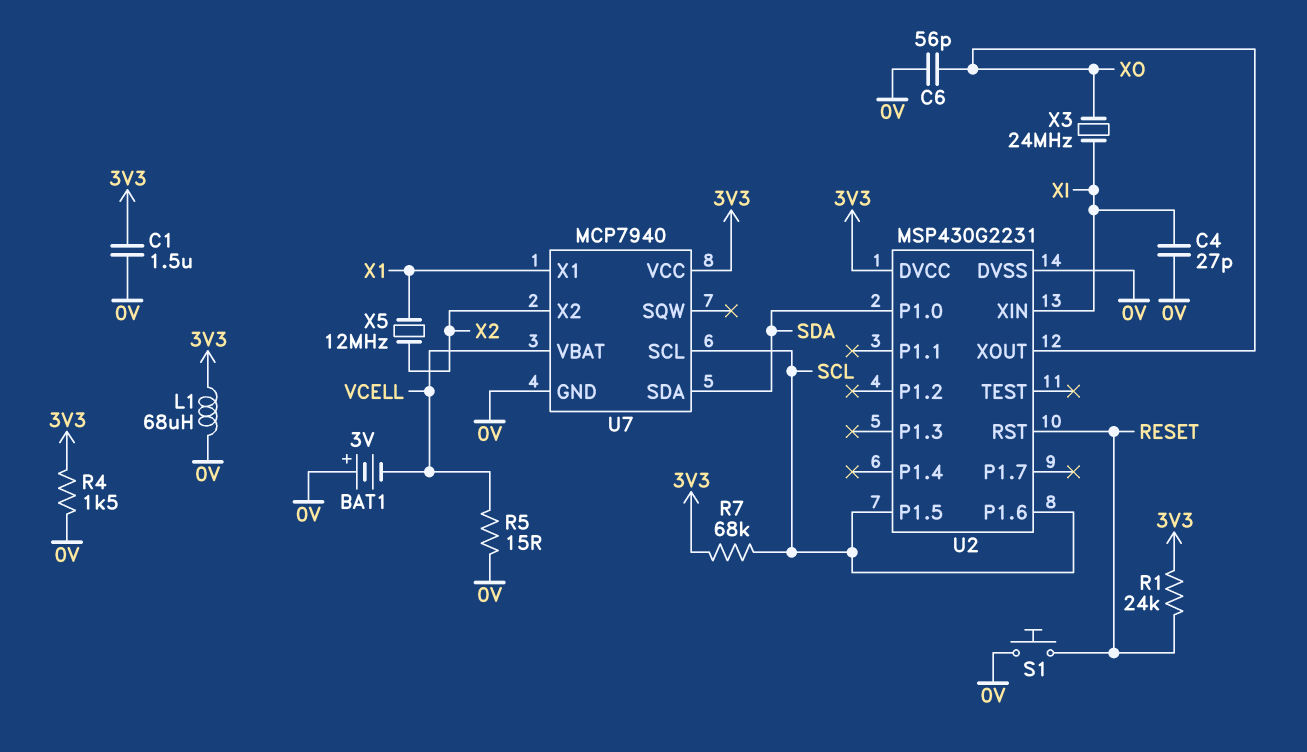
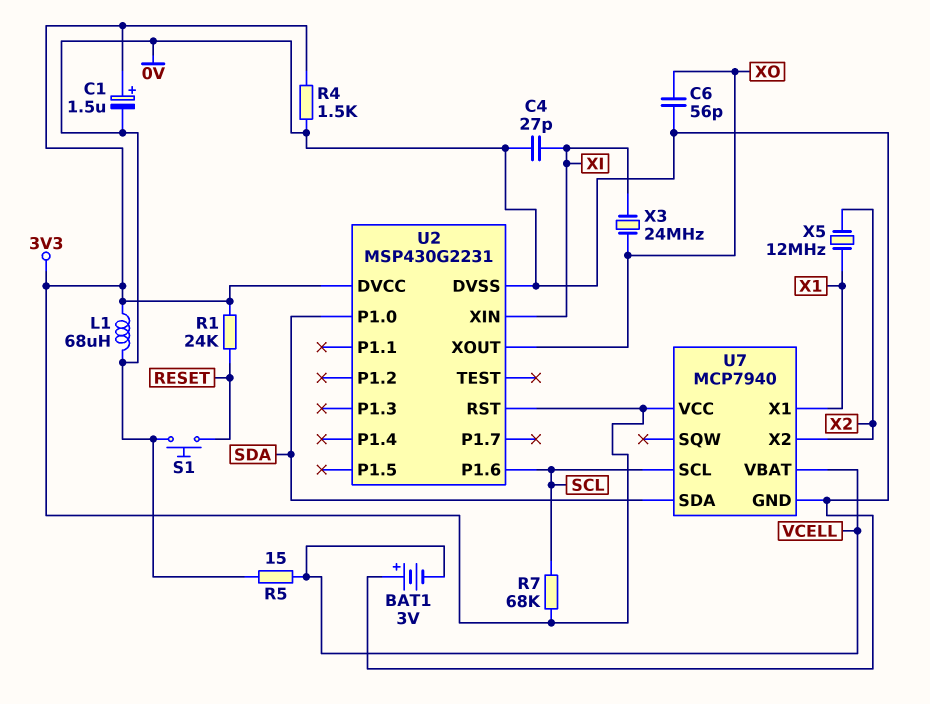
C1: 1.5uF (0V, 3V3) -> 1.5uF (plus 3V3, minus 0V)
U2 pin P1.5: SCL -> none
U2 pin RST: RESET -> 3V3

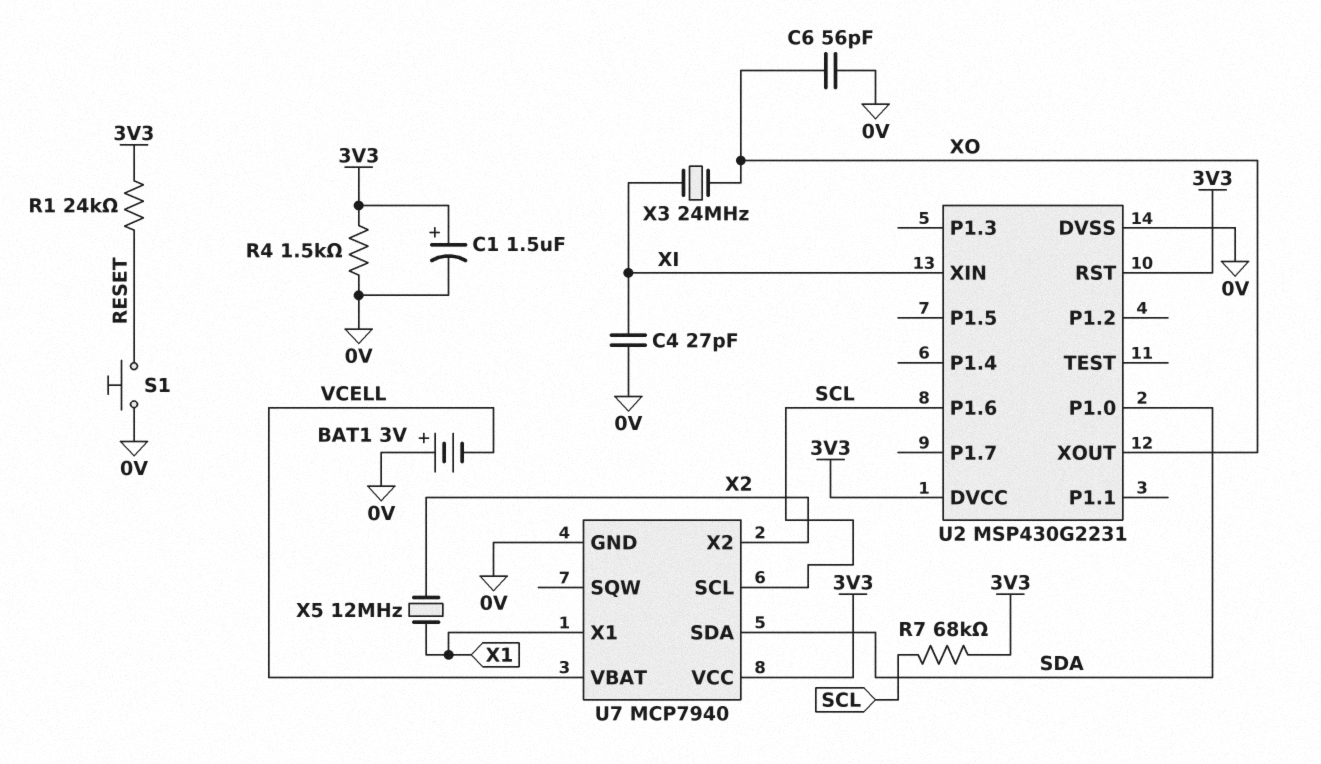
L1: 68uH (0V, 3V3) -> none
R5: 15 (0V, VCELL) -> none

